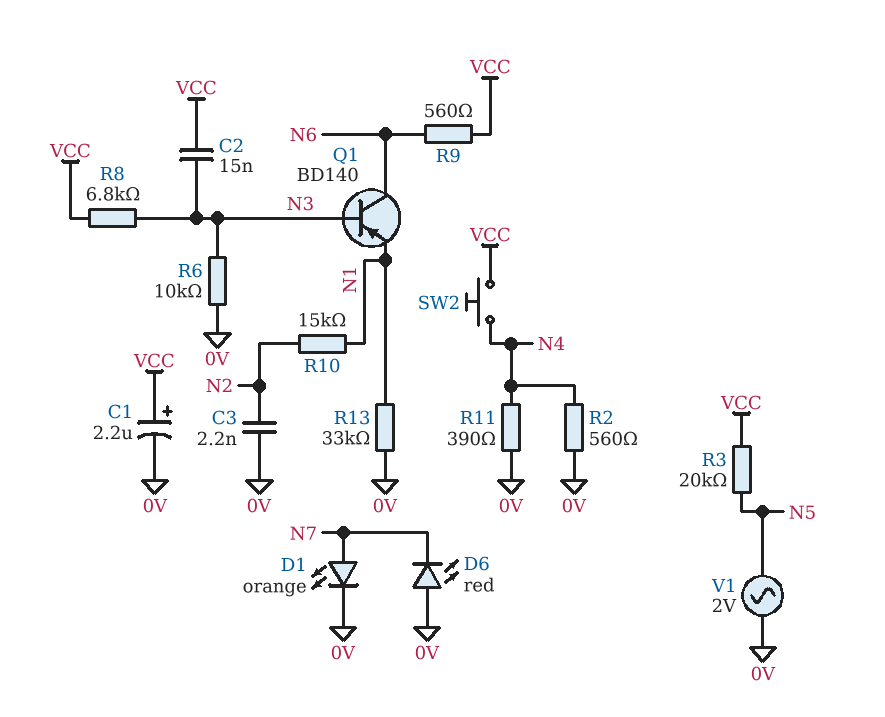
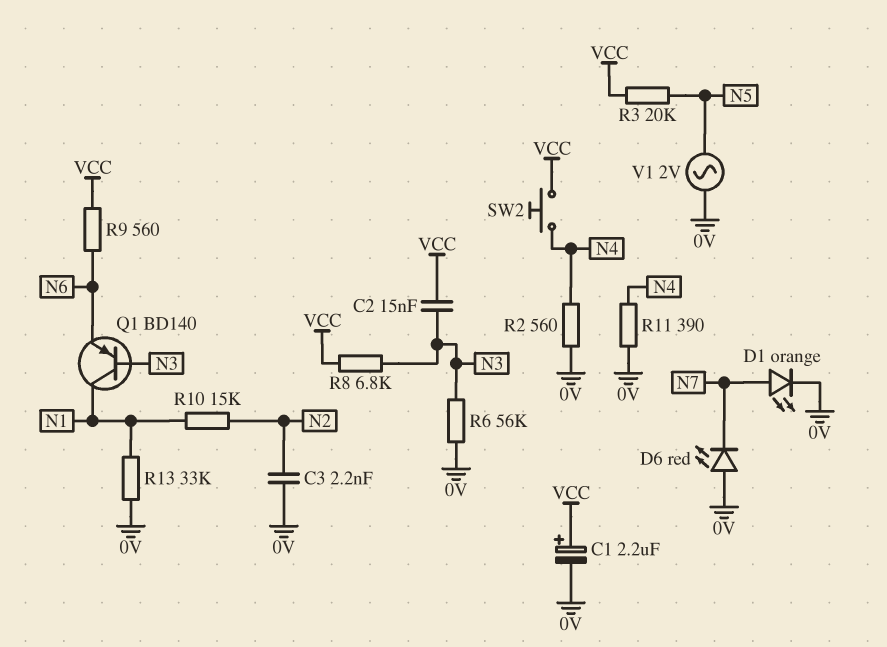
Q1: PNP BD140 (B N3, C N6, E N1) -> PNP BD140 (B N3, C N1, E N6)
R6: 10k (0V, N3) -> 56k (0V, N3)

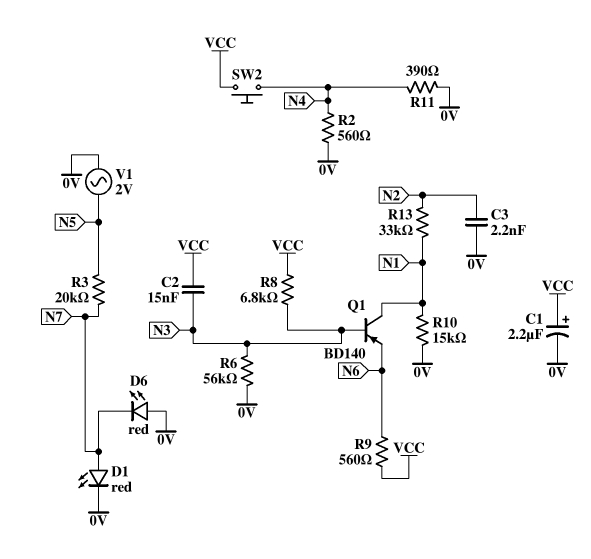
D1: LED orange (A N7, K 0V) -> LED red (A N7, K 0V)
R3: 20k (N5, VCC) -> 20k (N5, N7)
R10: 15k (N1, N2) -> 15k (0V, N1)
R13: 33k (0V, N1) -> 33k (N1, N2)

